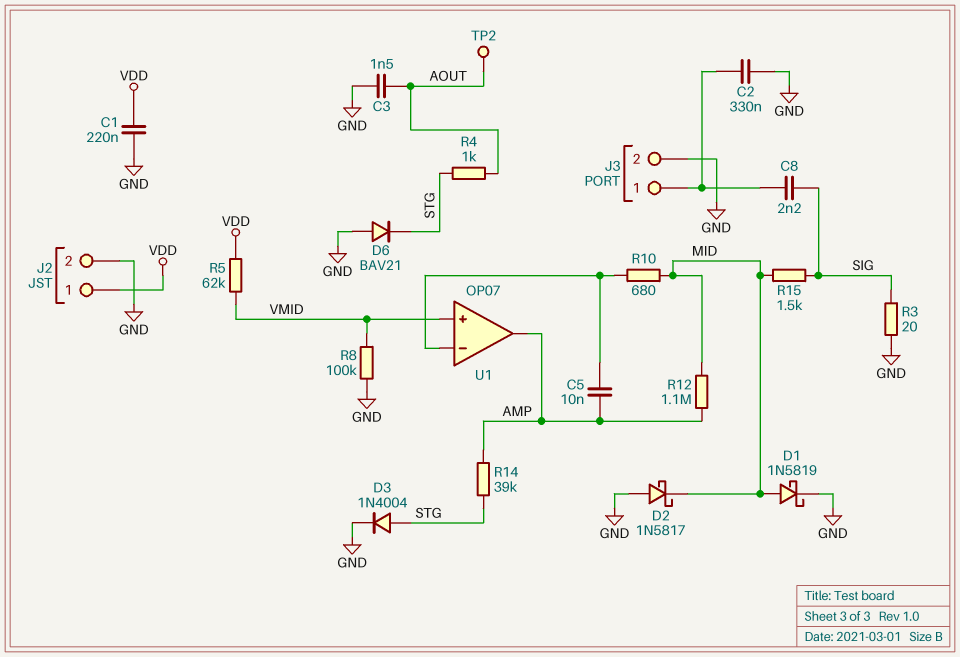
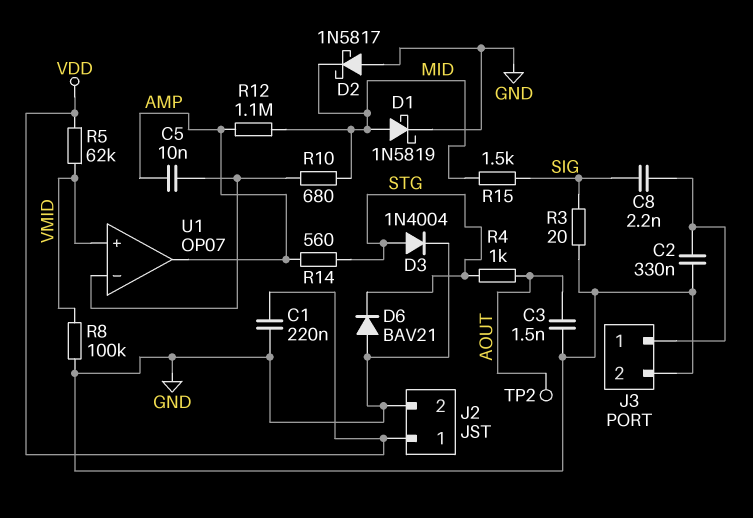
R14: 39k (AMP, STG) -> 560 (AMP, STG)

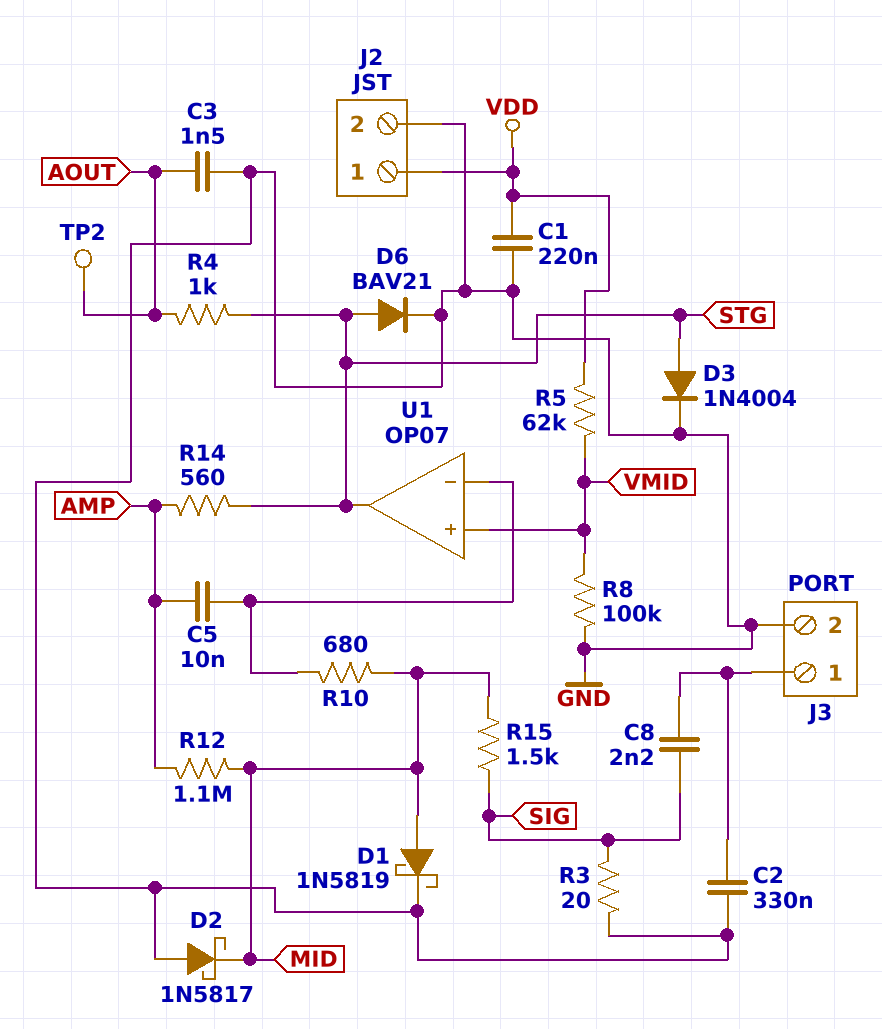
D6: diode BAV21 (A GND, K STG) -> diode BAV21 (A STG, K GND)
U1 pin out: AMP -> STG

